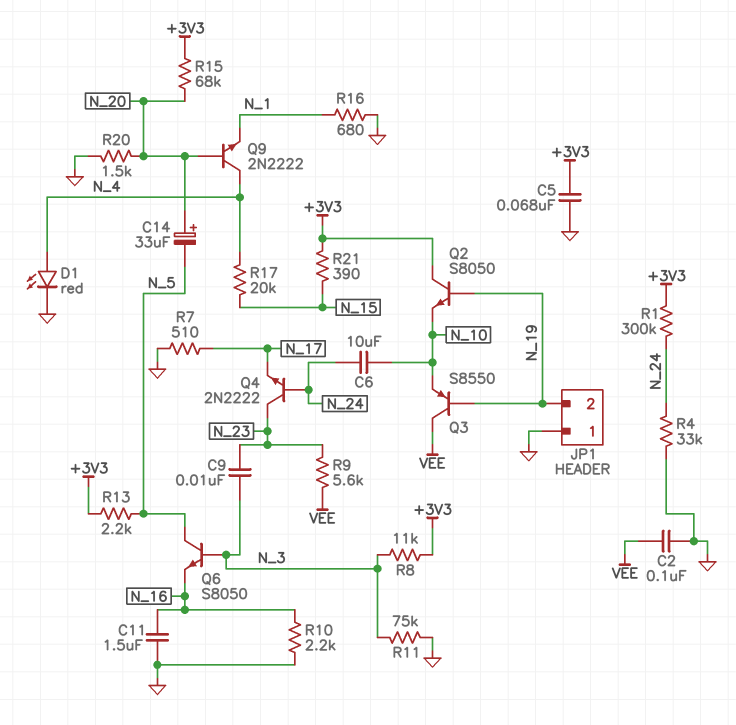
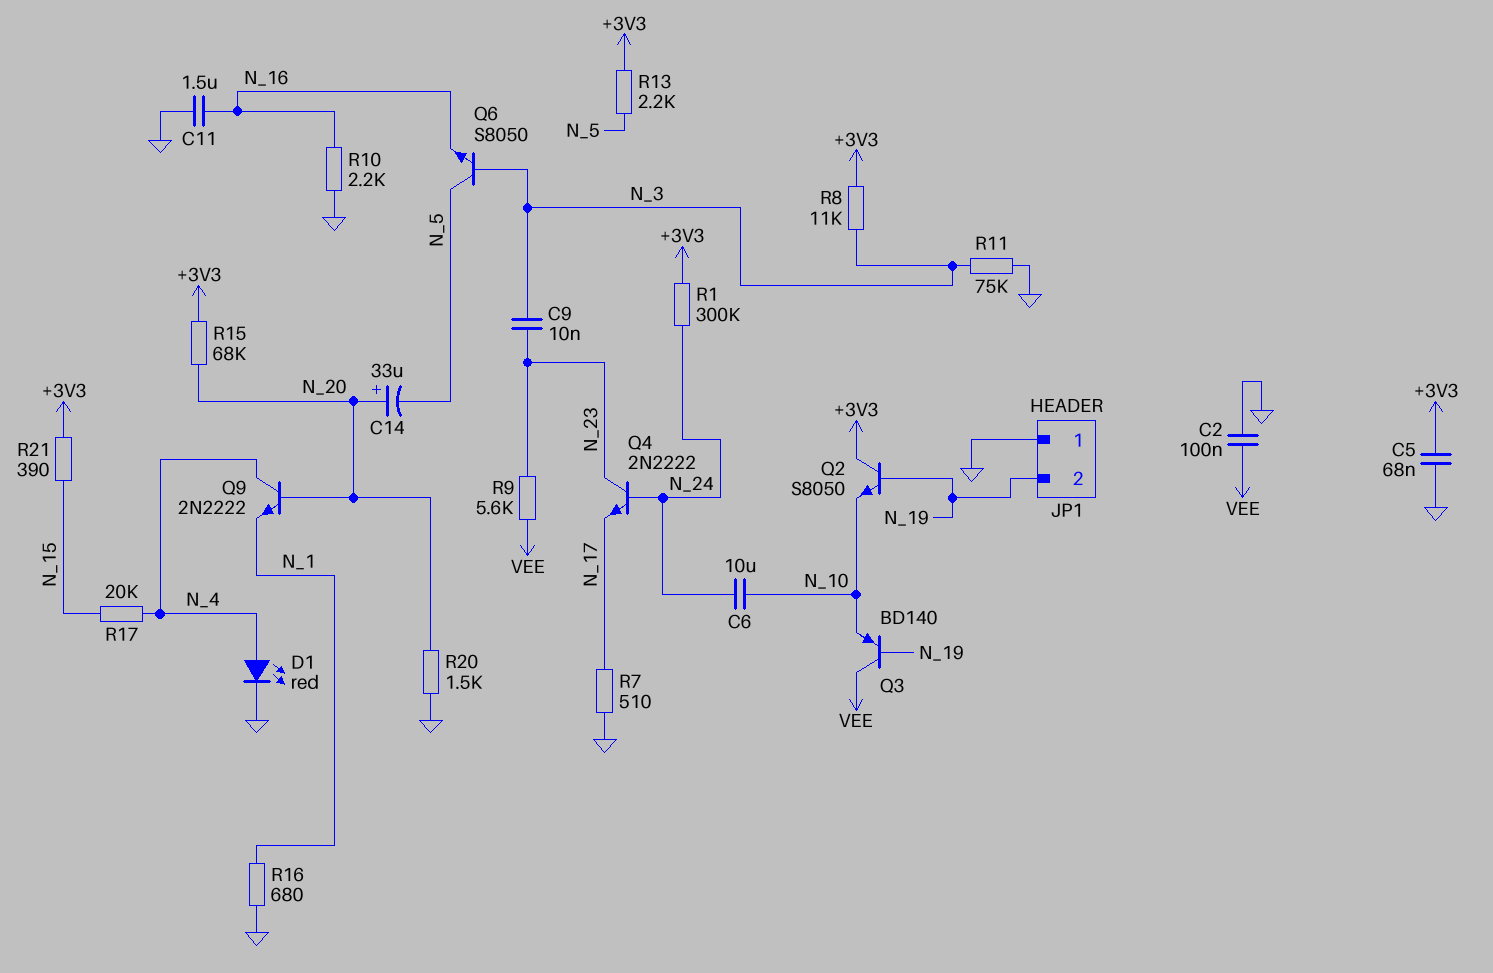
Q3: PNP S8550 (B N_19, C VEE, E N_10) -> PNP BD140 (B N_19, C VEE, E N_10)
R4: 33k (GND, N_24) -> none

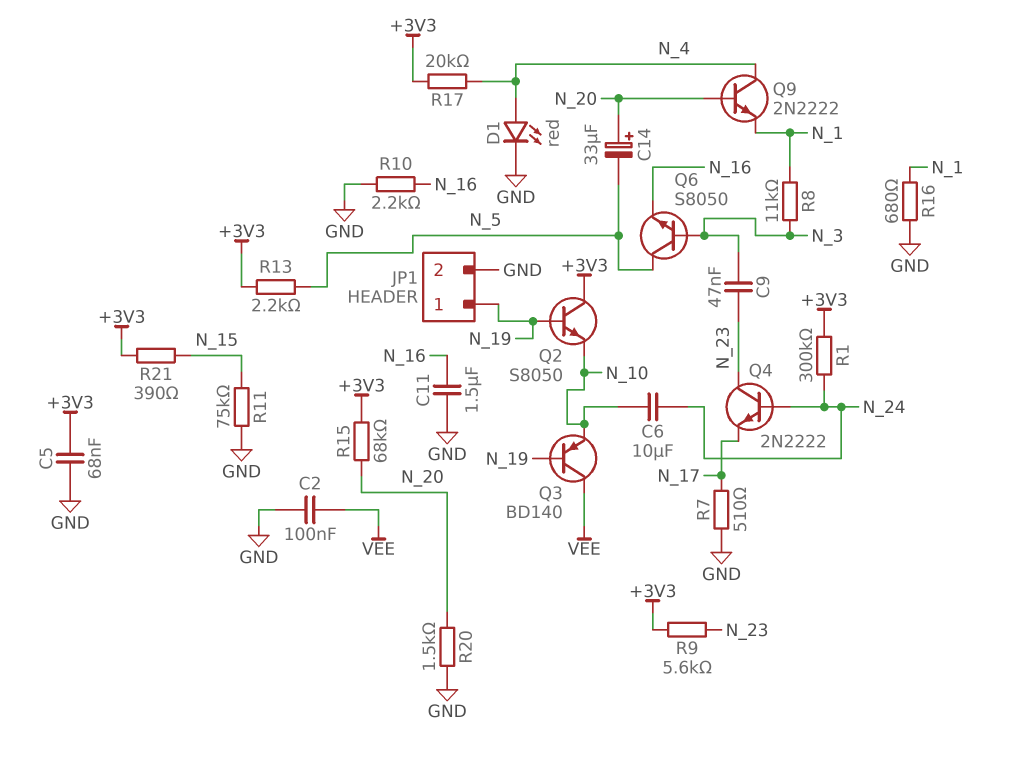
C9: 10nF (N_3, N_23) -> 47nF (N_3, N_23)
JP1 pin 1: GND -> N_19
JP1 pin 2: N_19 -> GND
R8: 11k (+3V3, N_3) -> 11k (N_1, N_3)
R9: 5.6k (N_23, VEE) -> 5.6k (+3V3, N_23)
R11: 75k (GND, N_3) -> 75k (GND, N_15)
R17: 20k (N_4, N_15) -> 20k (+3V3, N_4)

